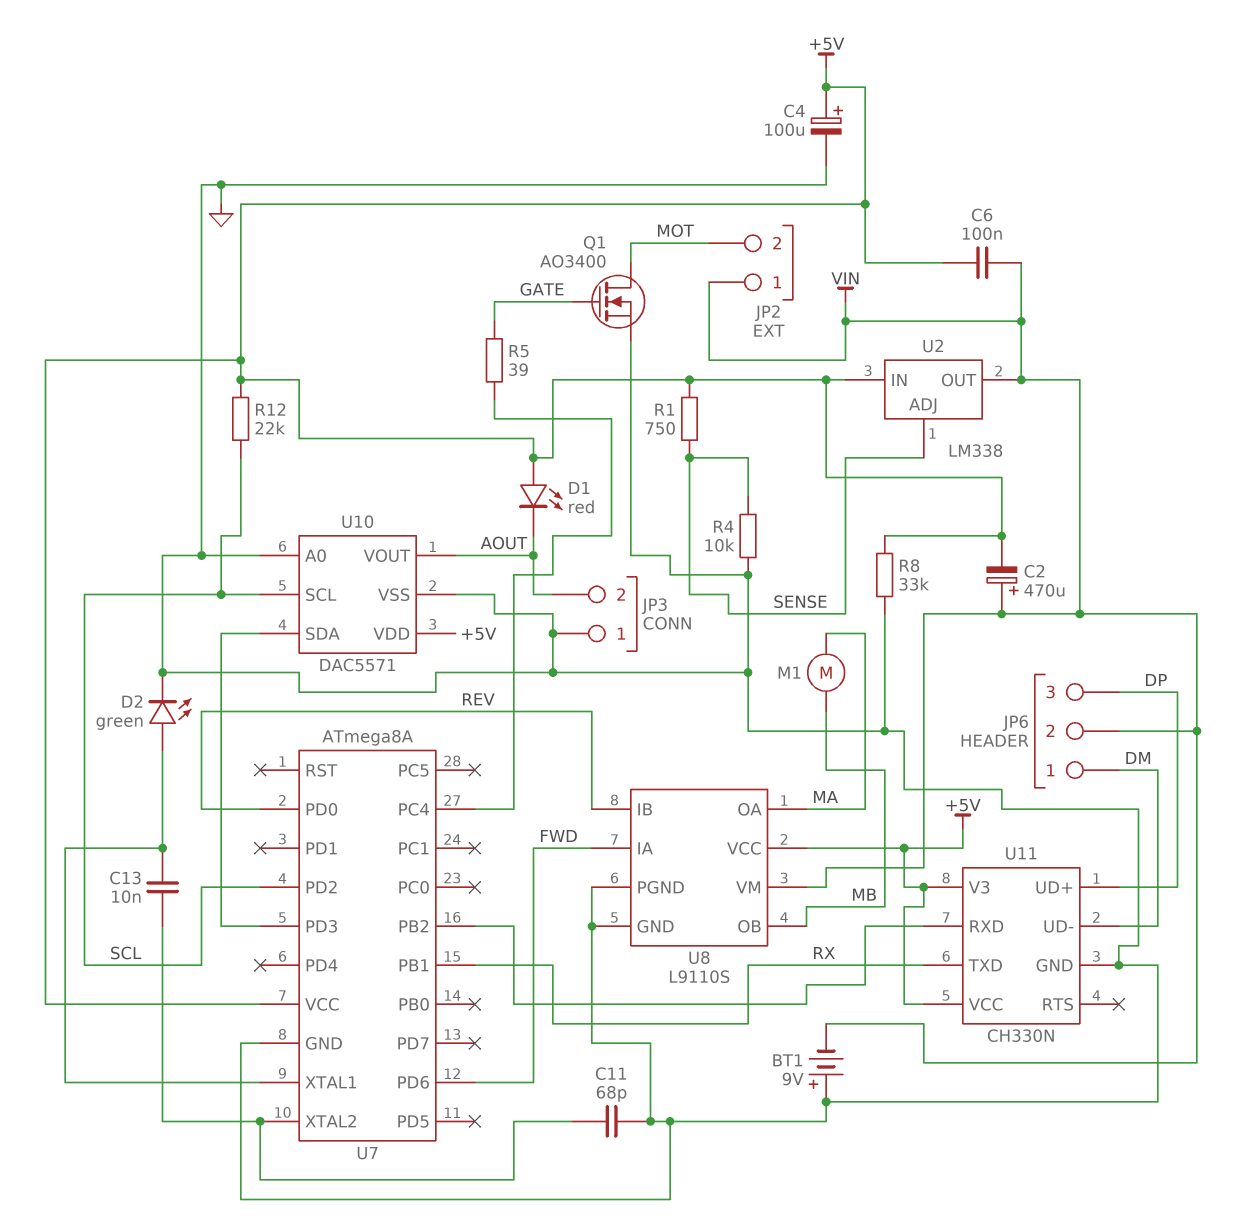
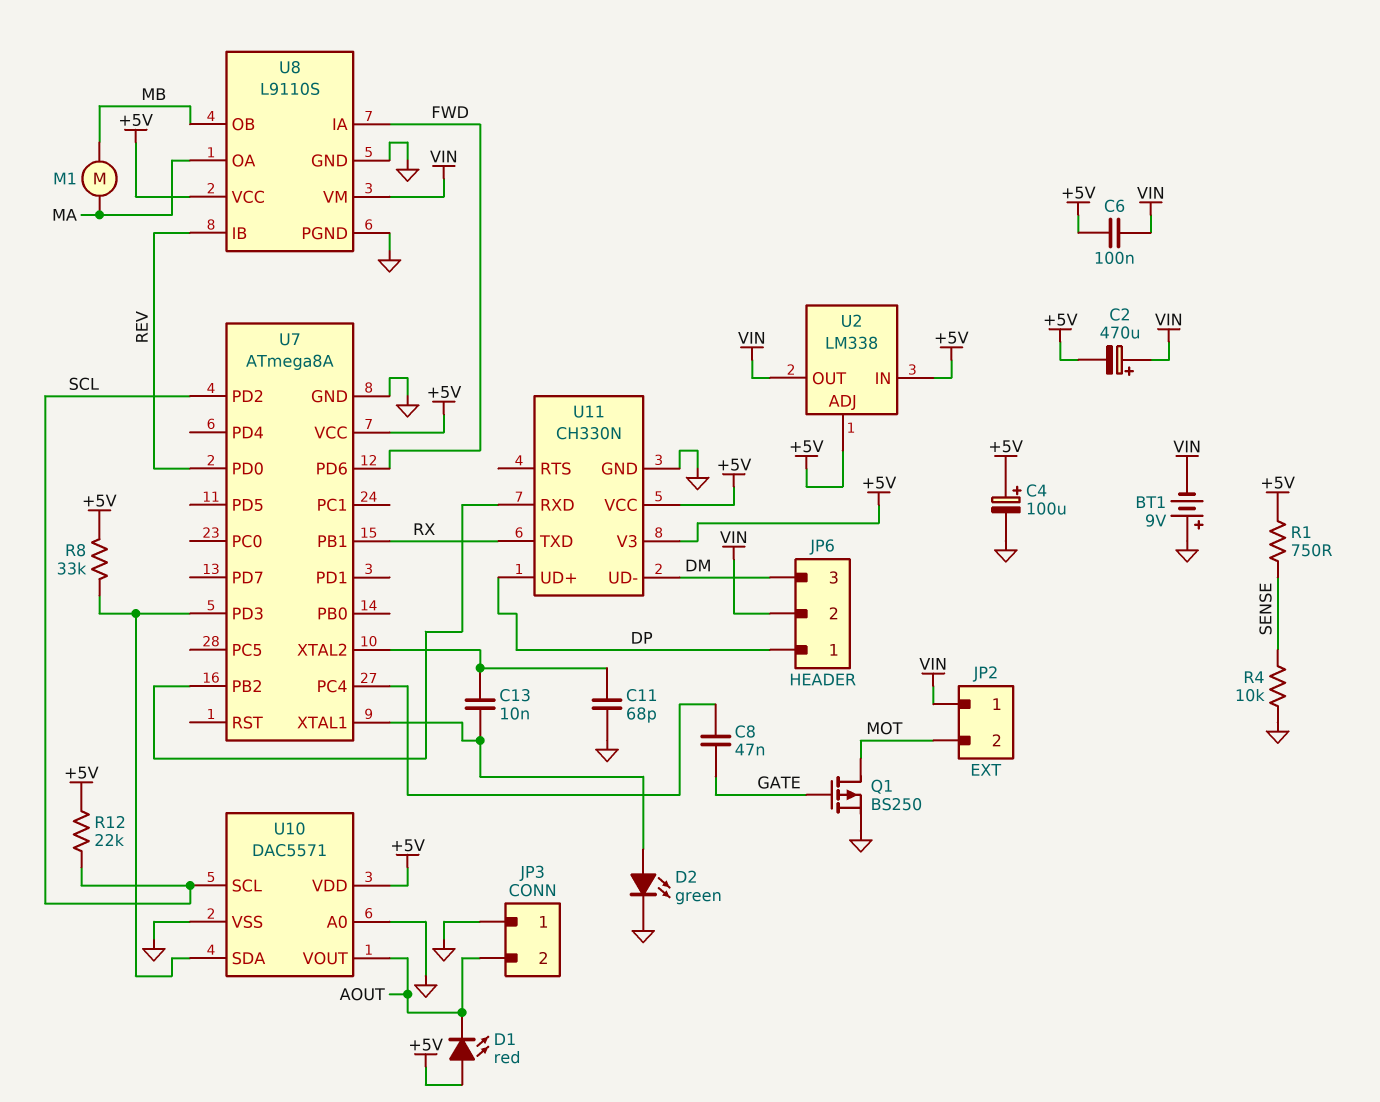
C8: none -> 47nF (GATE, U7/PC4)
JP6 pin 1: DM -> DP
JP6 pin 3: DP -> DM
Q1: NMOS AO3400 (G GATE, D MOT, S GND) -> PMOS BS250 (G GATE, D MOT, S GND)
R5: 39 (GATE, U7/PC4) -> none
R8: 33k (+5V, GND) -> 33k (+5V, U7/PD3)
U2 pin ADJ: SENSE -> +5V

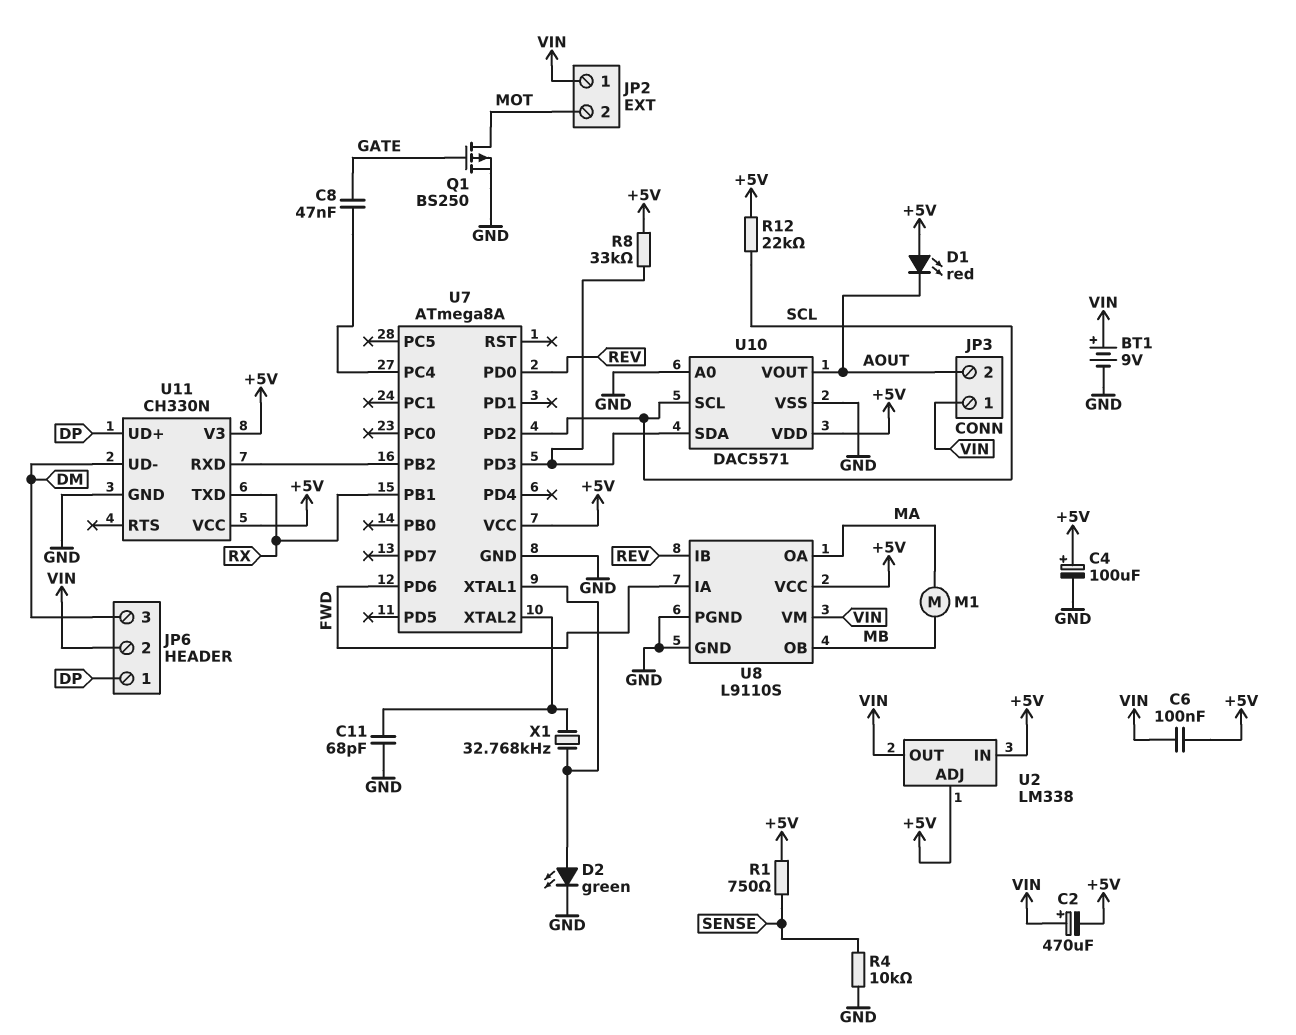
BT1: 9V (plus GND, minus VIN) -> 9V (plus VIN, minus GND)
C13: 10nF (U7/XTAL1, U7/XTAL2) -> none
JP3 pin 1: GND -> VIN
X1: none -> 32.768kHz (U7/XTAL1, U7/XTAL2)

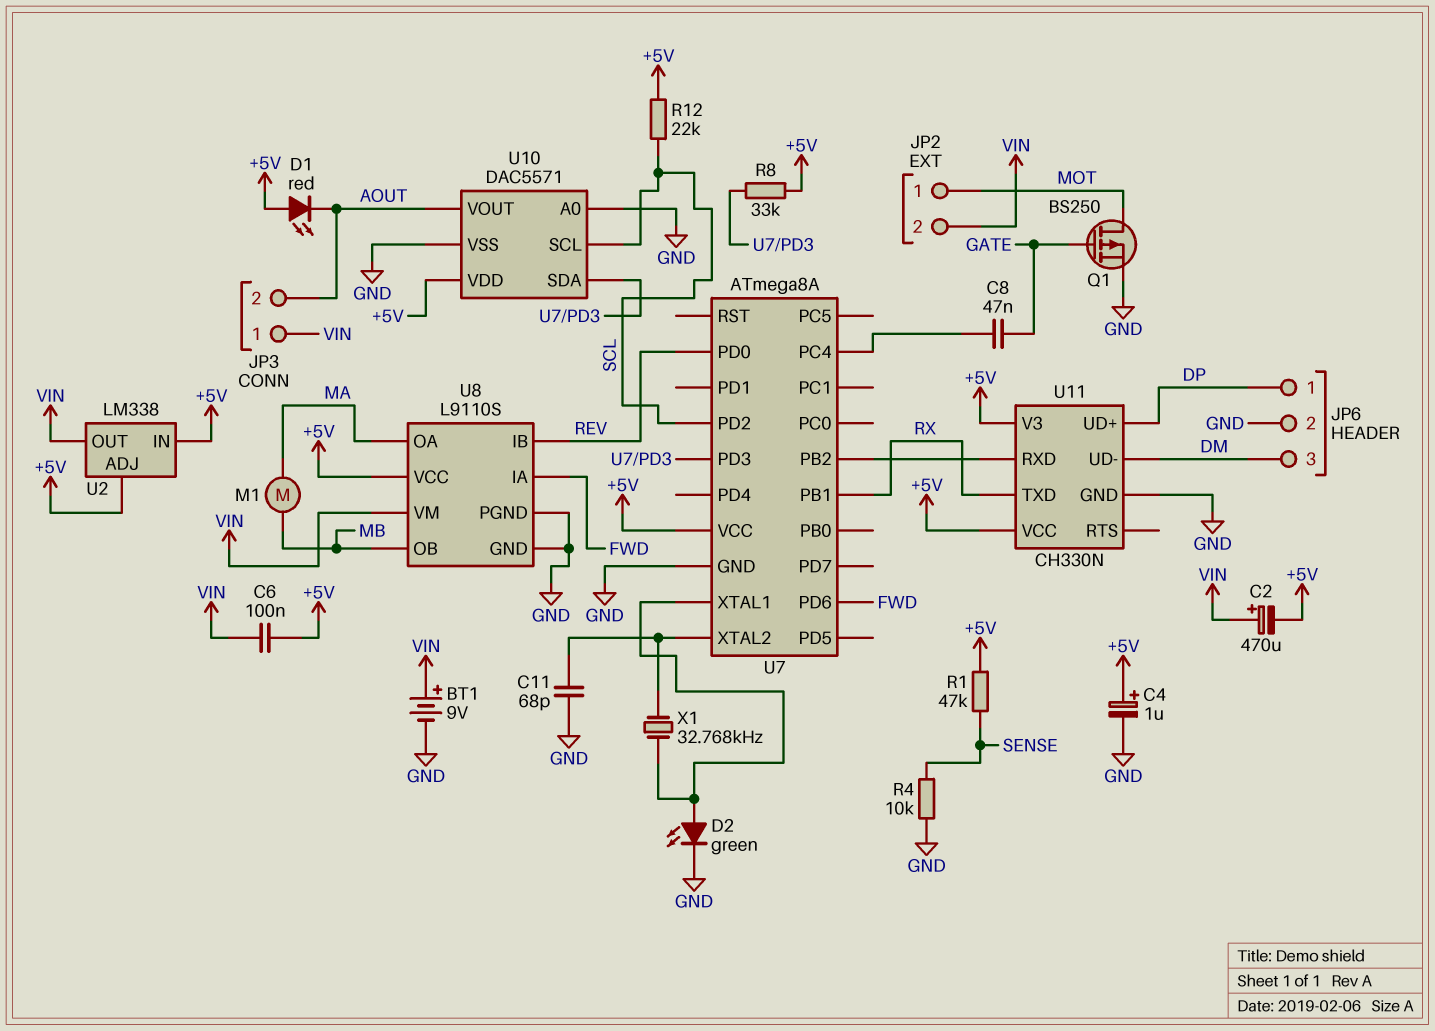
C4: 100uF (plus +5V, minus GND) -> 1uF (plus +5V, minus GND)
JP2 pin 1: VIN -> MOT
JP2 pin 2: MOT -> VIN
JP6 pin 2: VIN -> GND
R1: 750 (+5V, SENSE) -> 47k (+5V, SENSE)

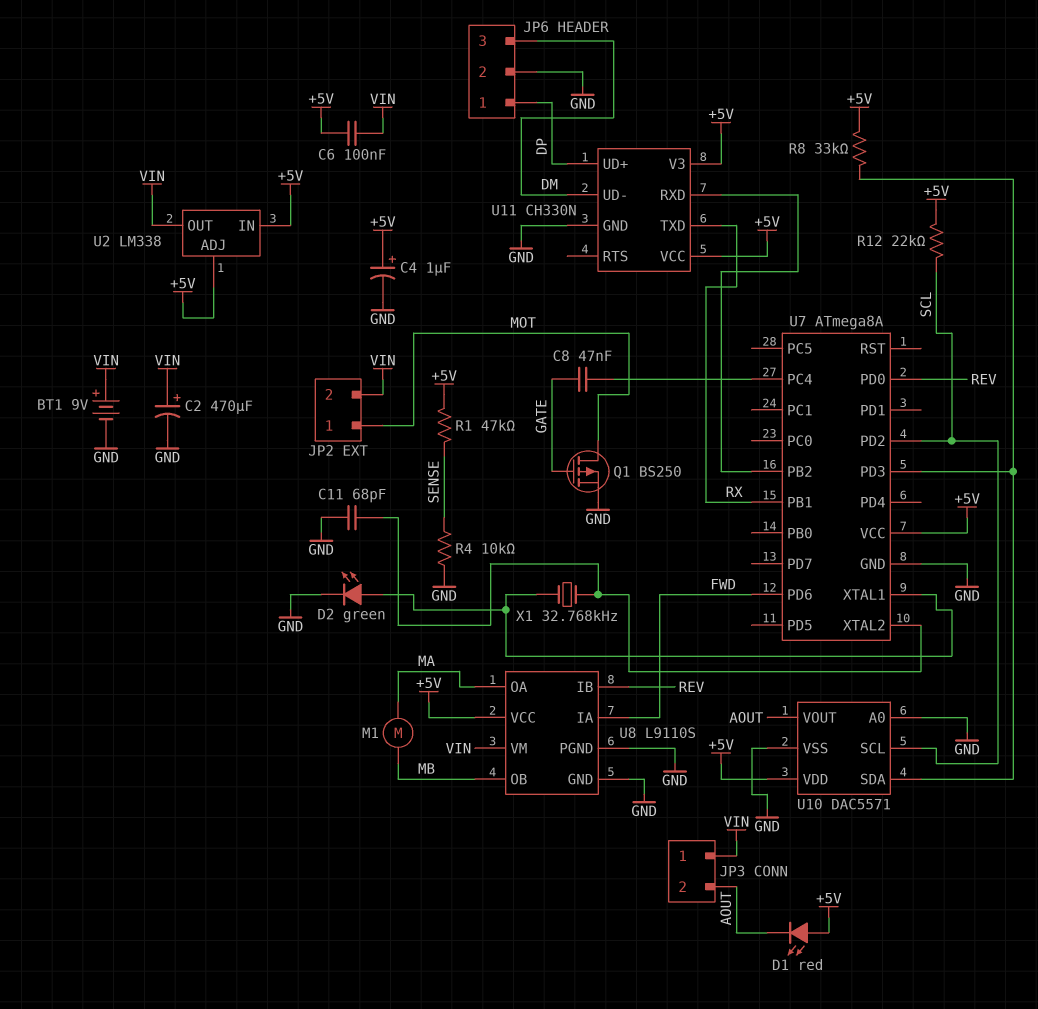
C2: 470uF (plus VIN, minus +5V) -> 470uF (plus VIN, minus GND)

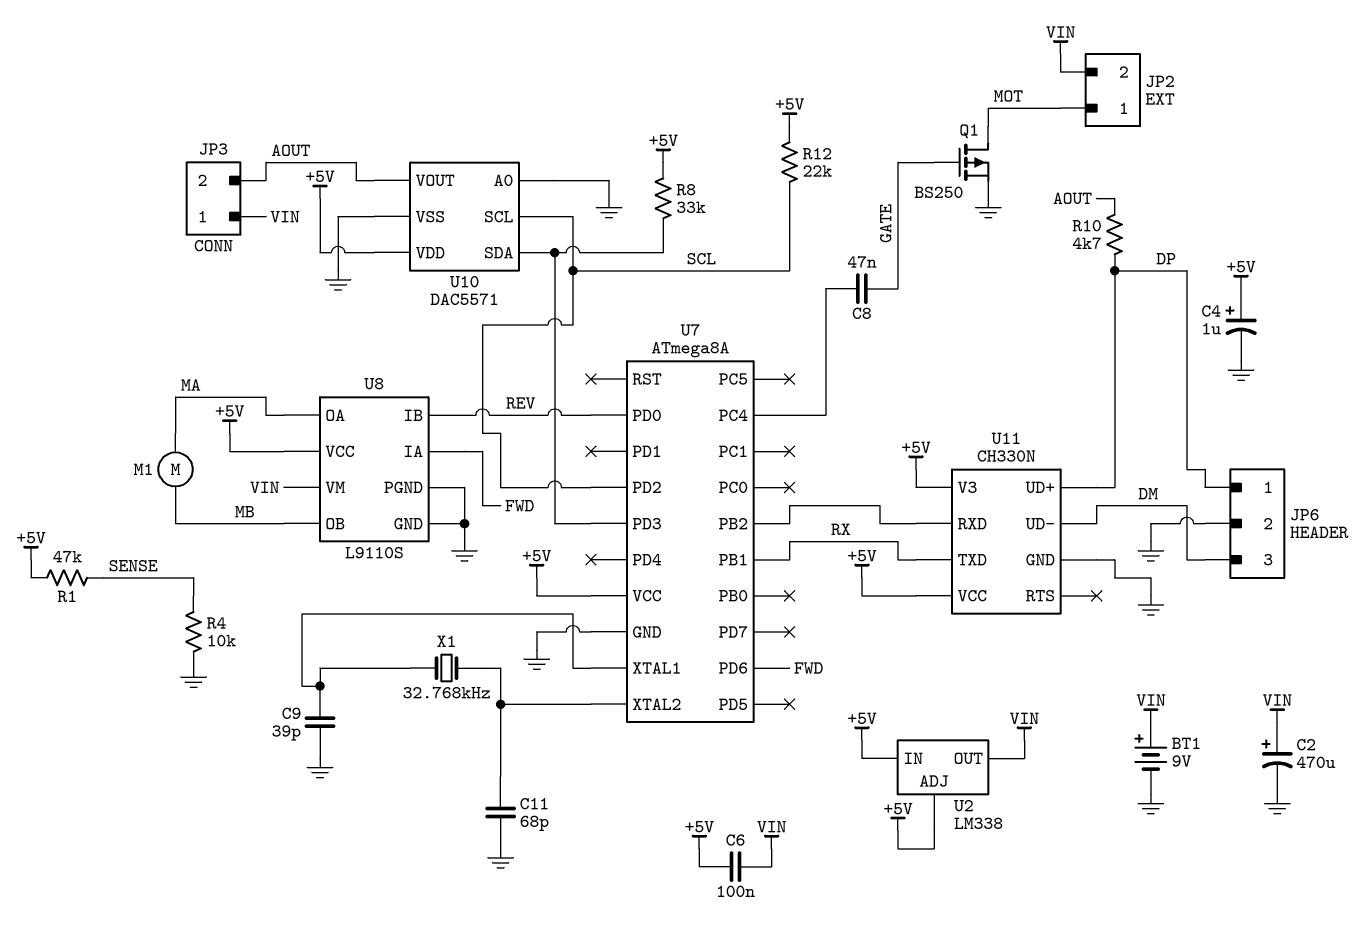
C9: none -> 39pF (GND, U7/XTAL1)
D1: LED red (A +5V, K AOUT) -> none
D2: LED green (A U7/XTAL1, K GND) -> none
R10: none -> 4.7k (AOUT, DP)

